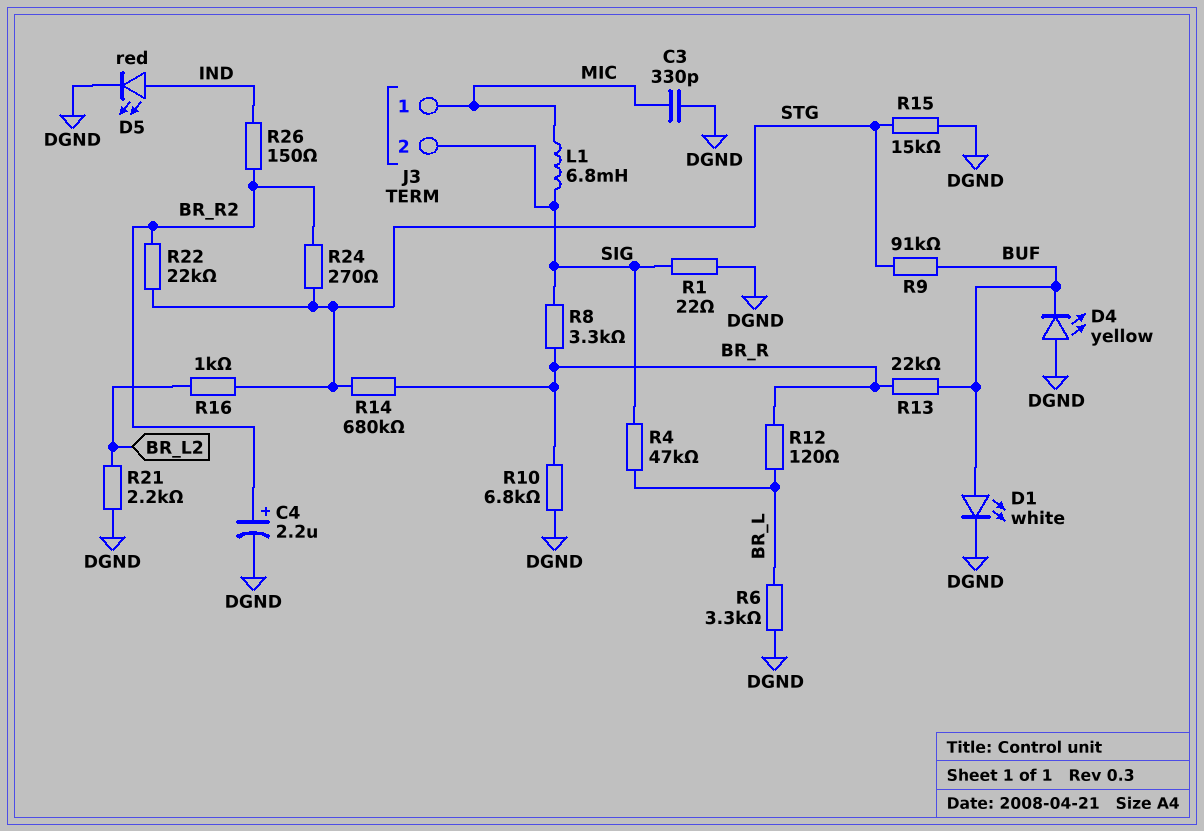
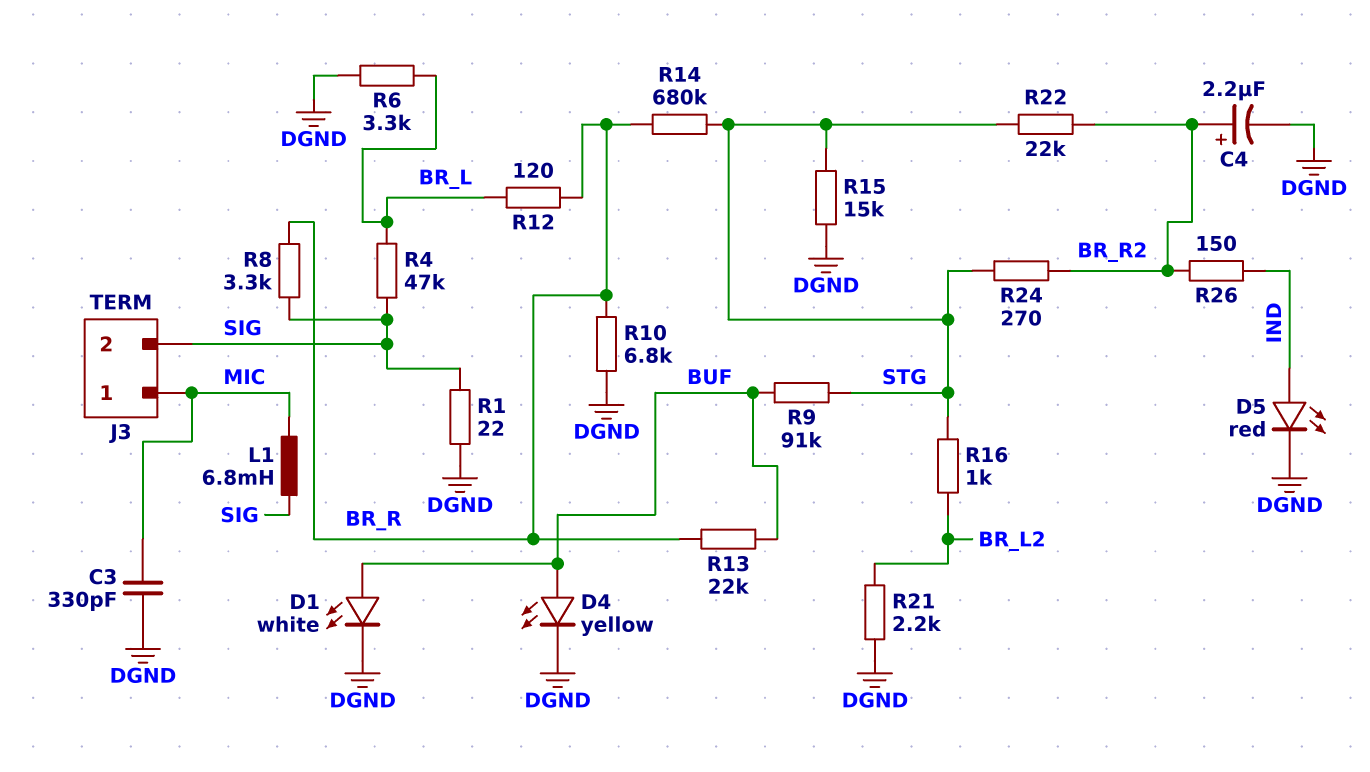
D4: LED yellow (A DGND, K BUF) -> LED yellow (A BUF, K DGND)

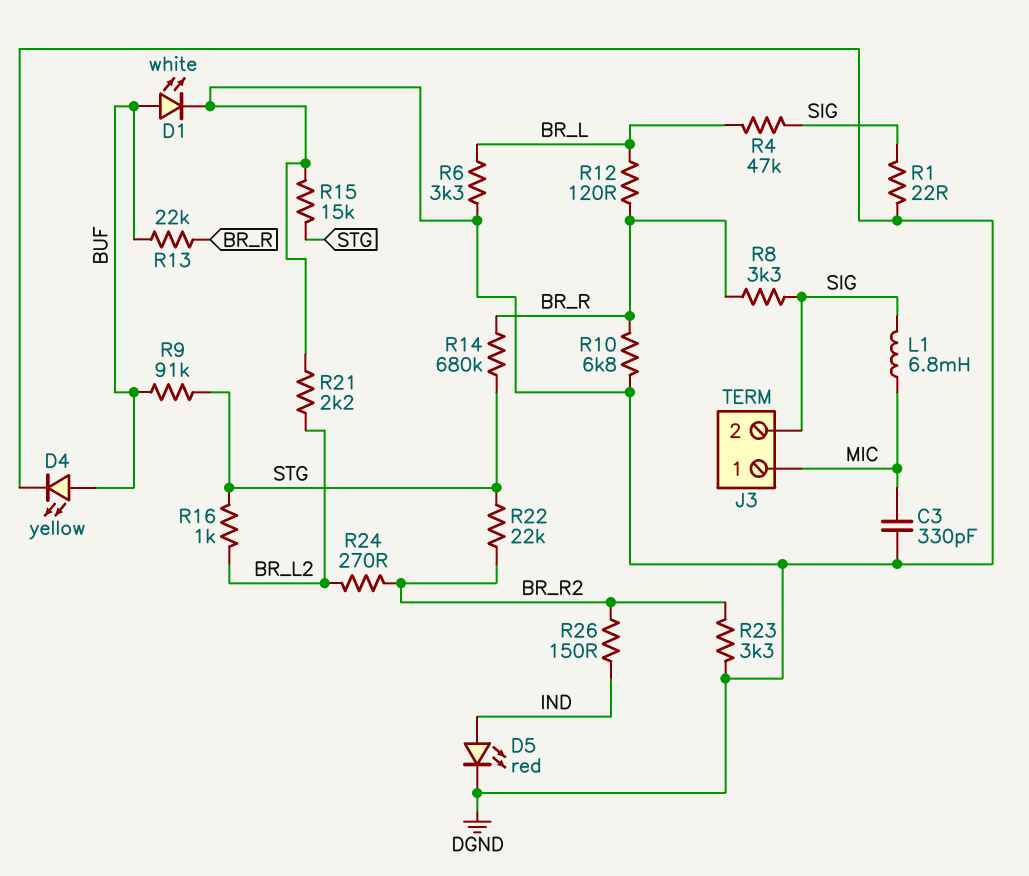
C4: 2.2uF (plus BR_R2, minus DGND) -> none
R23: none -> 3.3k (BR_R2, DGND)
R24: 270 (BR_R2, STG) -> 270 (BR_L2, BR_R2)

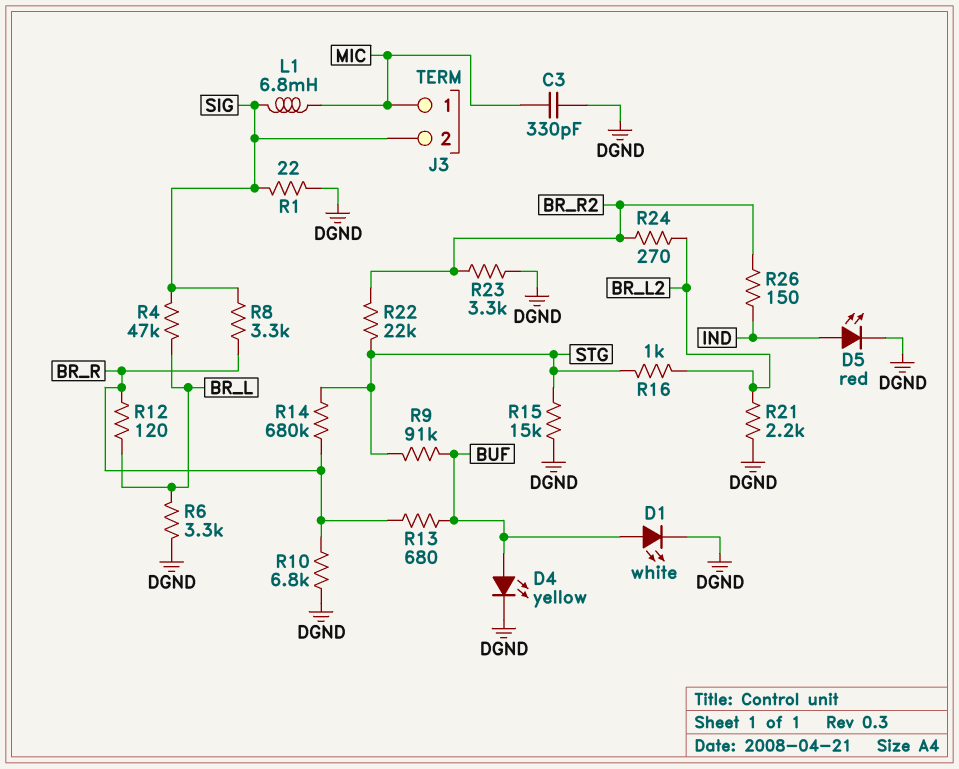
R13: 22k (BR_R, BUF) -> 680 (BR_R, BUF)

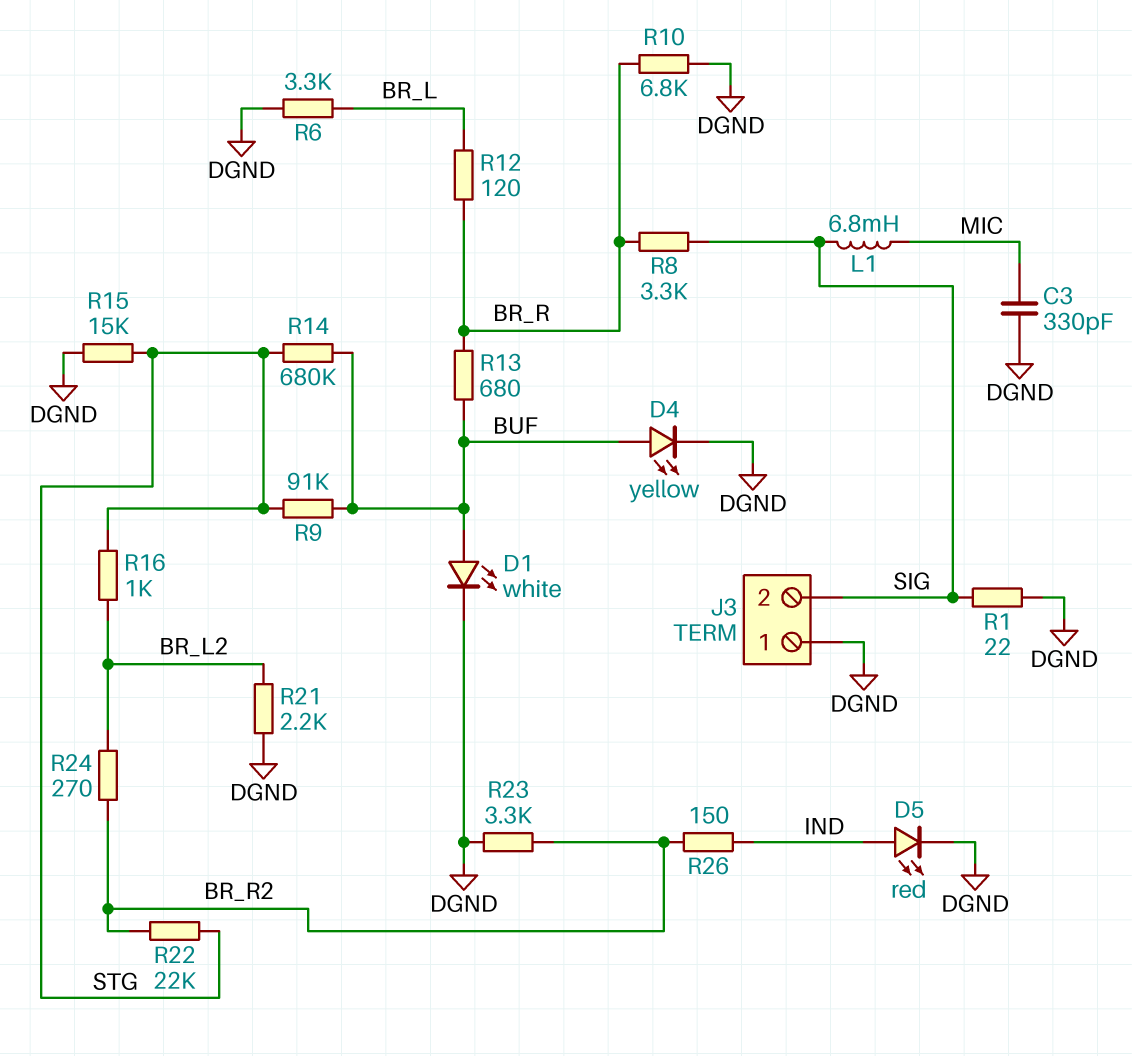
J3 pin 1: MIC -> DGND
R4: 47k (BR_L, SIG) -> none
R14: 680k (BR_R, STG) -> 680k (BUF, STG)

